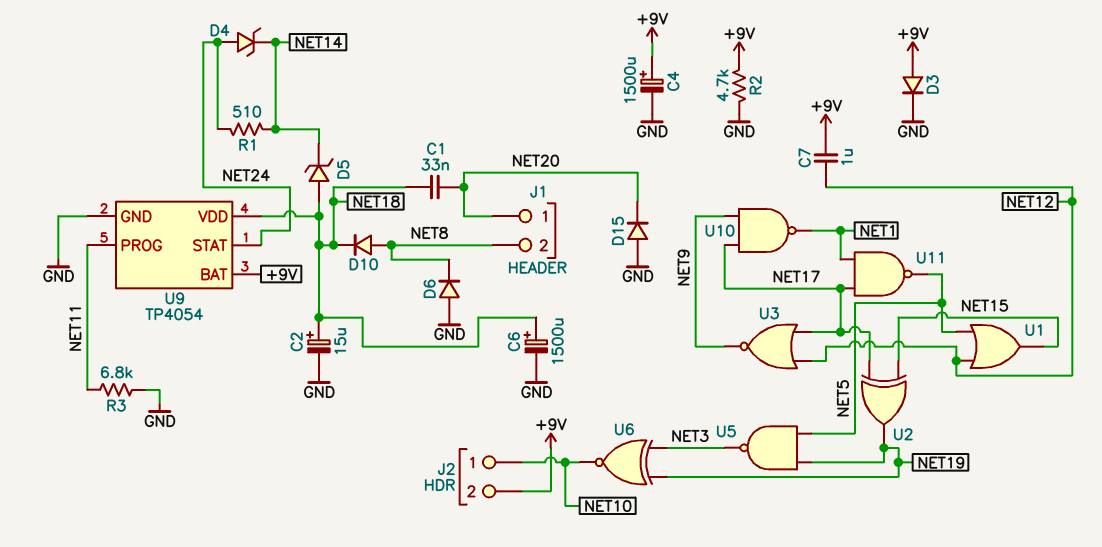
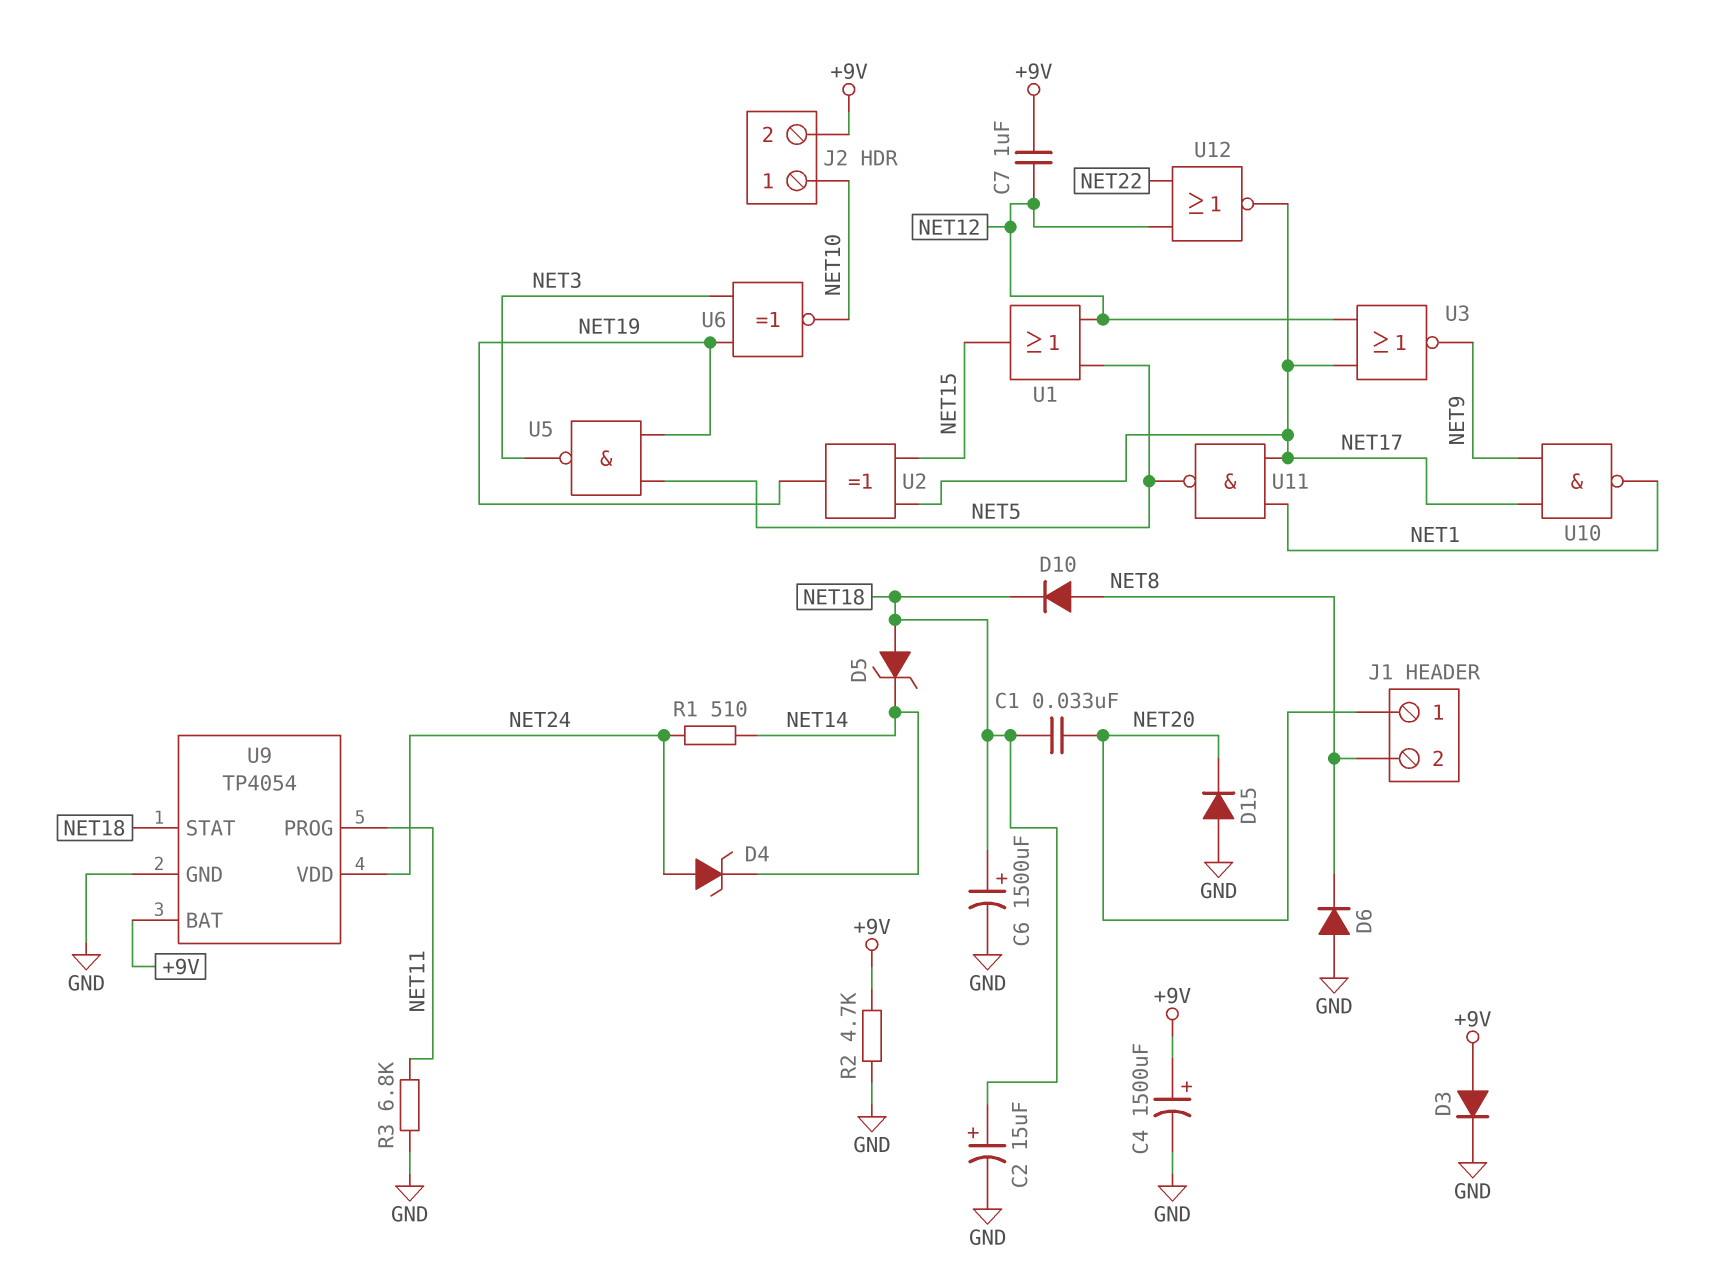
U9 pin STAT: NET24 -> NET18
U9 pin VDD: NET18 -> NET24
U12: none -> NOR (in NET12, in NET22, out NET17)

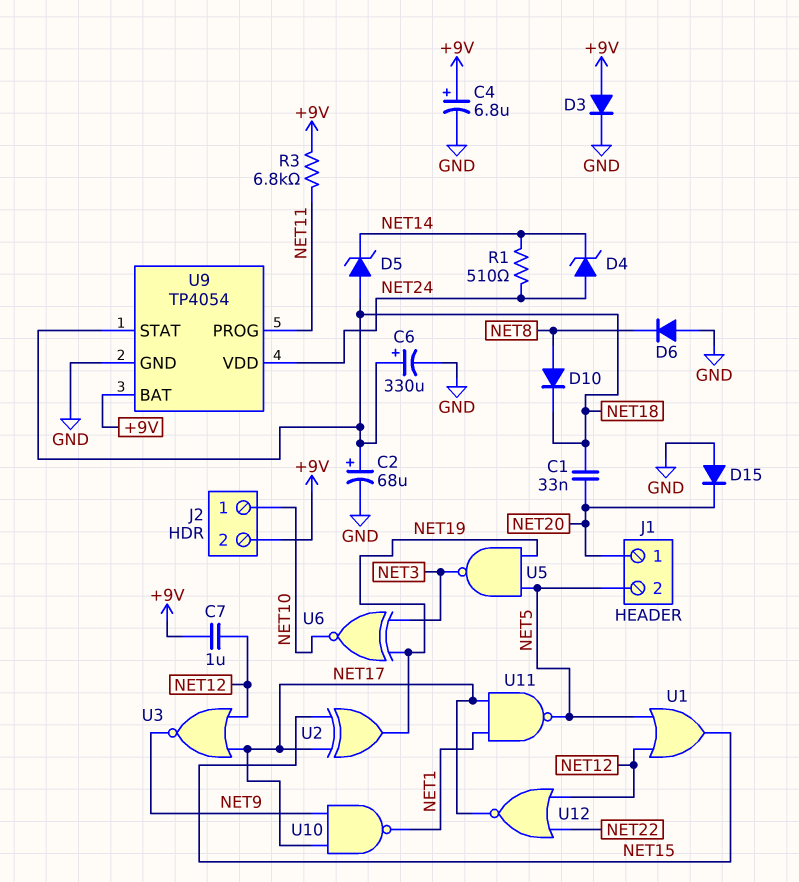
C2: 15uF (plus NET18, minus GND) -> 68uF (plus NET18, minus GND)
C4: 1500uF (plus +9V, minus GND) -> 6.8uF (plus +9V, minus GND)
C6: 1500uF (plus NET18, minus GND) -> 330uF (plus NET18, minus GND)
J1 pin 2: NET8 -> NET5
R2: 4.7k (+9V, GND) -> none
R3: 6.8k (GND, NET11) -> 6.8k (+9V, NET11)

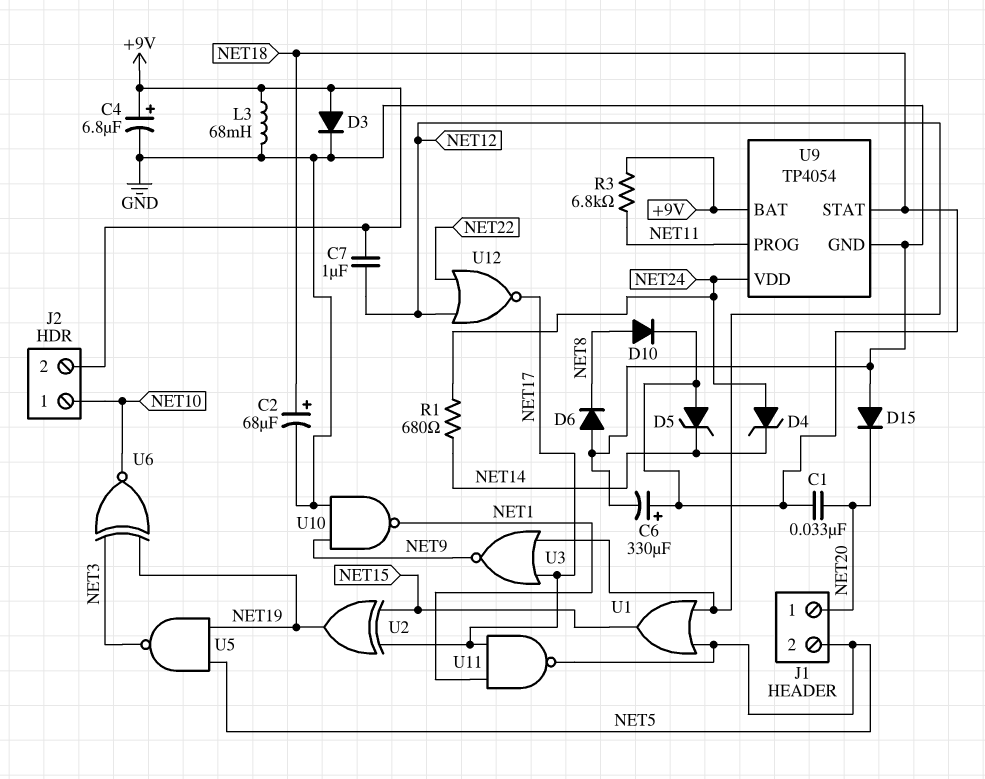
L3: none -> 68mH (+9V, GND)
R1: 510 (NET14, NET24) -> 680 (NET14, NET24)
U10: NAND (in NET9, in NET17, out NET1) -> NAND (in GND, in NET9, out NET1)

